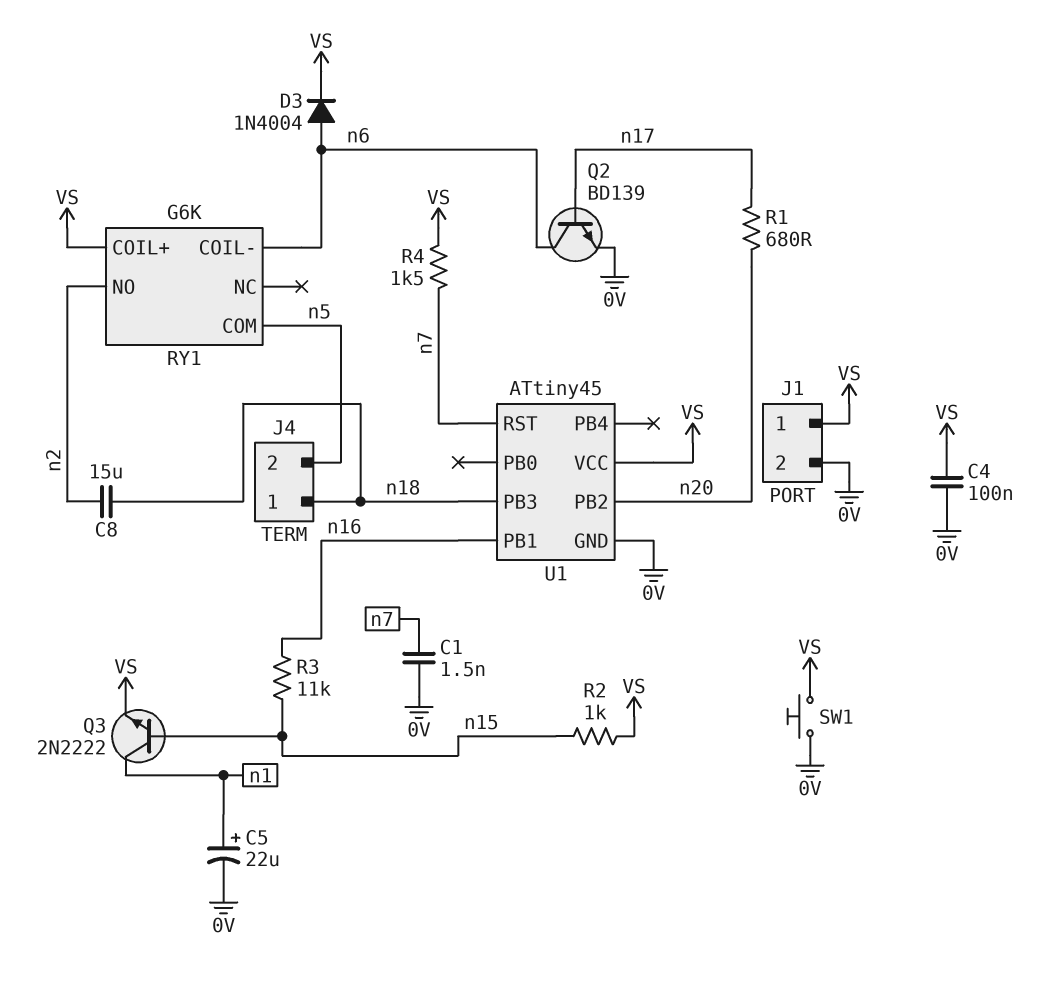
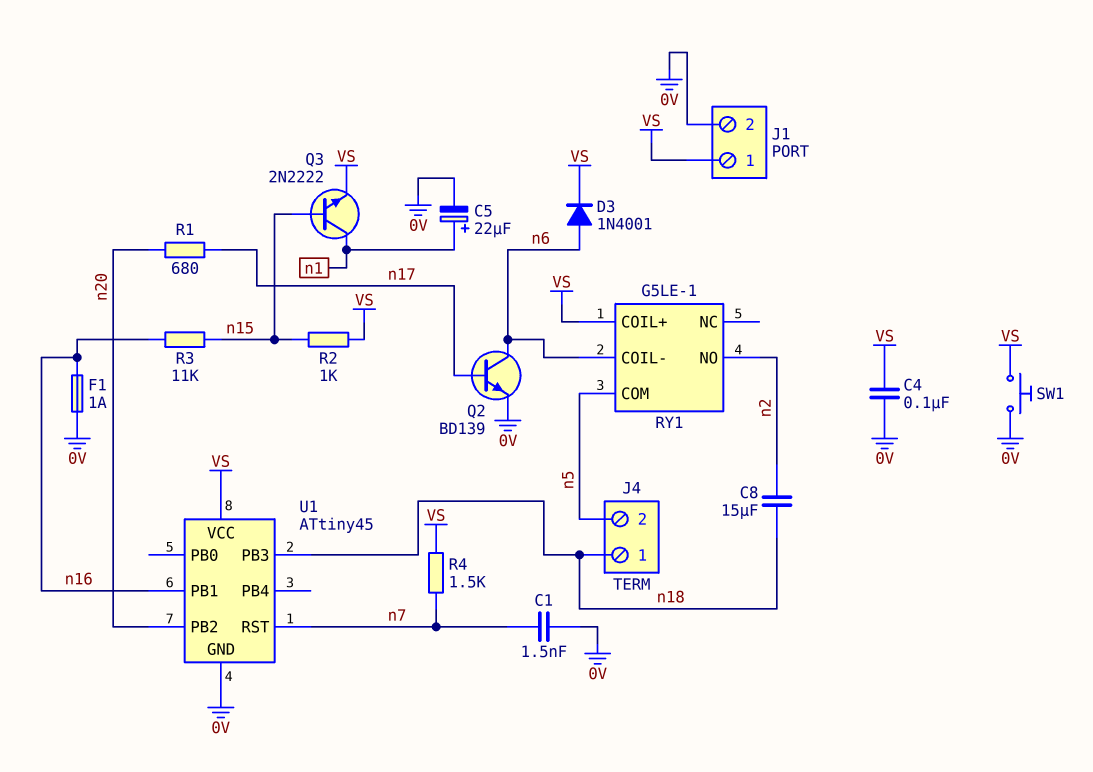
D3: diode 1N4004 (A n6, K VS) -> diode 1N4001 (A n6, K VS)
F1: none -> 1A (0V, n16)
RY1: G6K -> G5LE-1

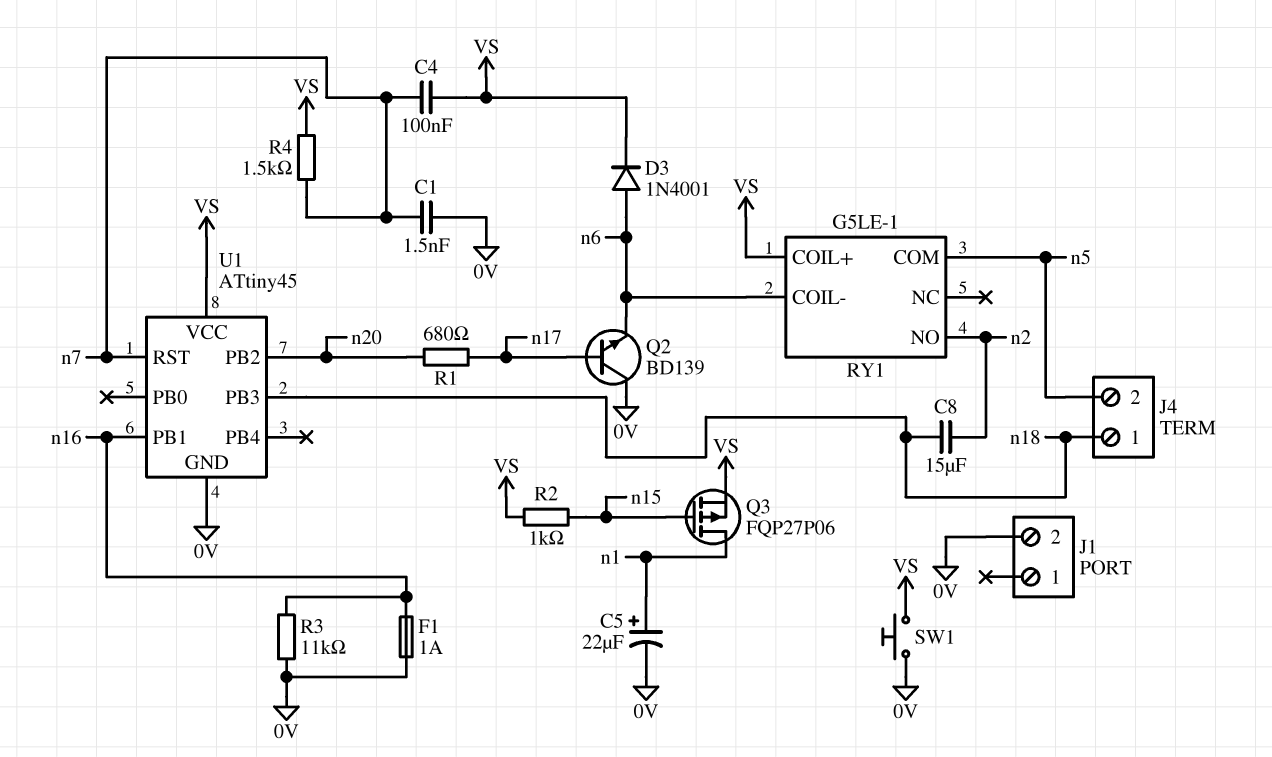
C4: 100nF (0V, VS) -> 100nF (VS, n7)
J1 pin 1: VS -> none
Q2: NPN BD139 (B n17, C n6, E 0V) -> NPN BD139 (B n17, C 0V, E n6)
Q3: NPN 2N2222 (B n15, C n1, E VS) -> PMOS FQP27P06 (G n15, D n1, S VS)
R3: 11k (n15, n16) -> 11k (0V, n16)

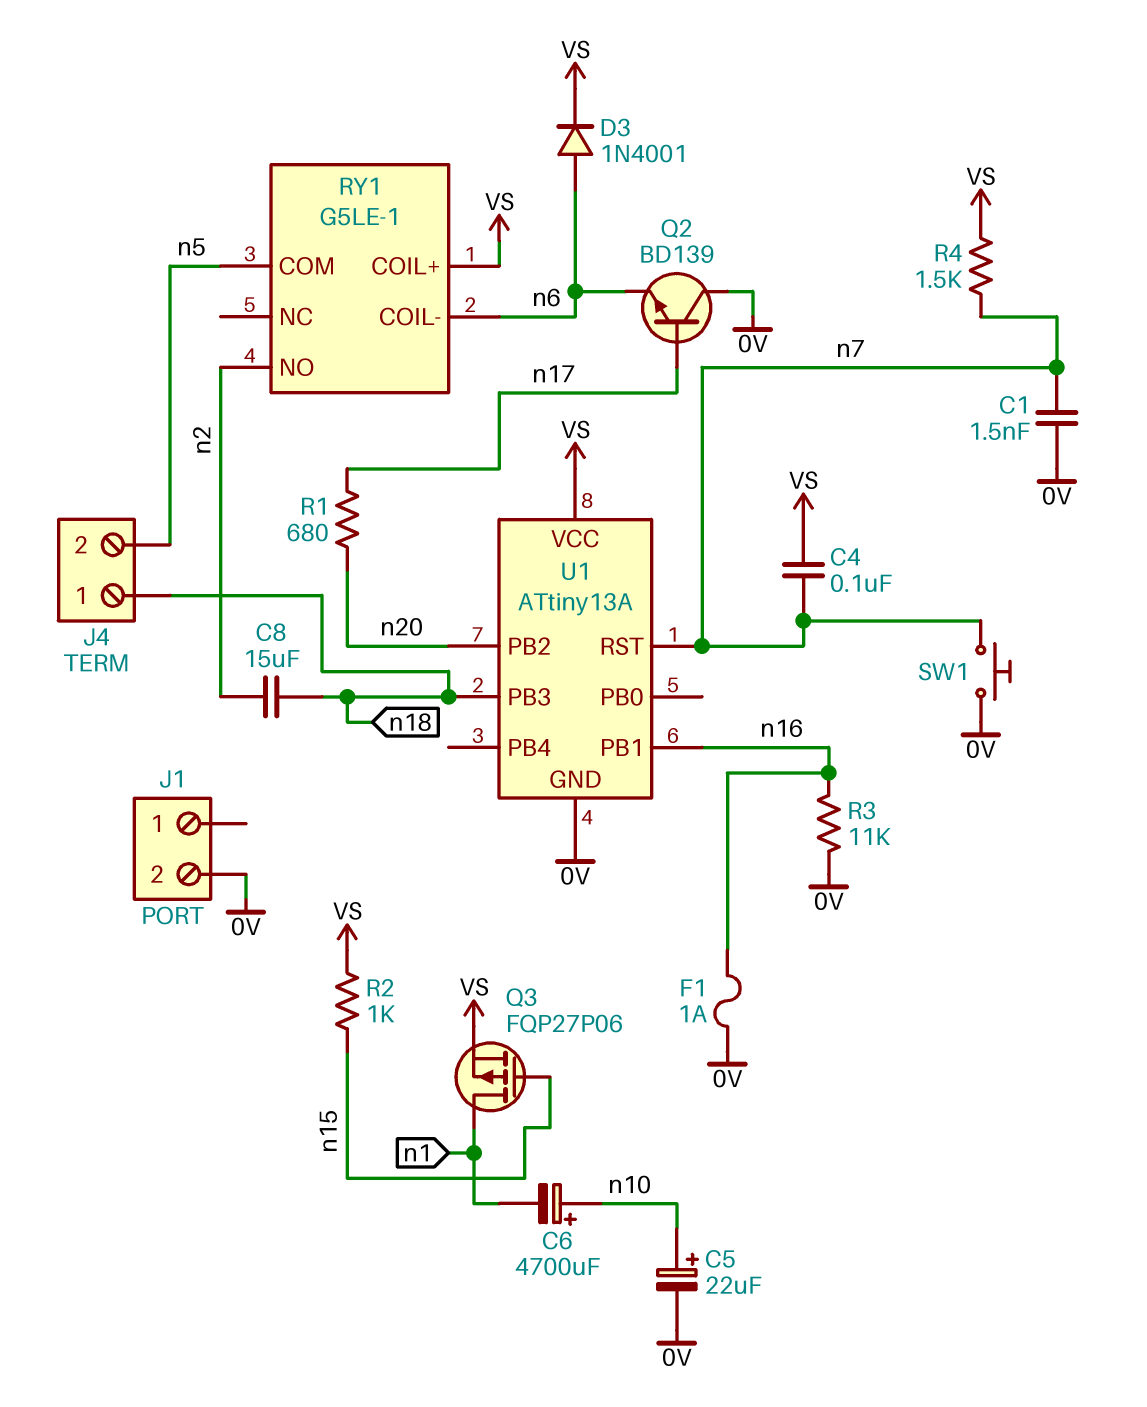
C5: 22uF (plus n1, minus 0V) -> 22uF (plus n10, minus 0V)
C6: none -> 4700uF (plus n10, minus n1)
SW1: button (0V, VS) -> button (0V, n7)
U1: ATtiny45 -> ATtiny13A

